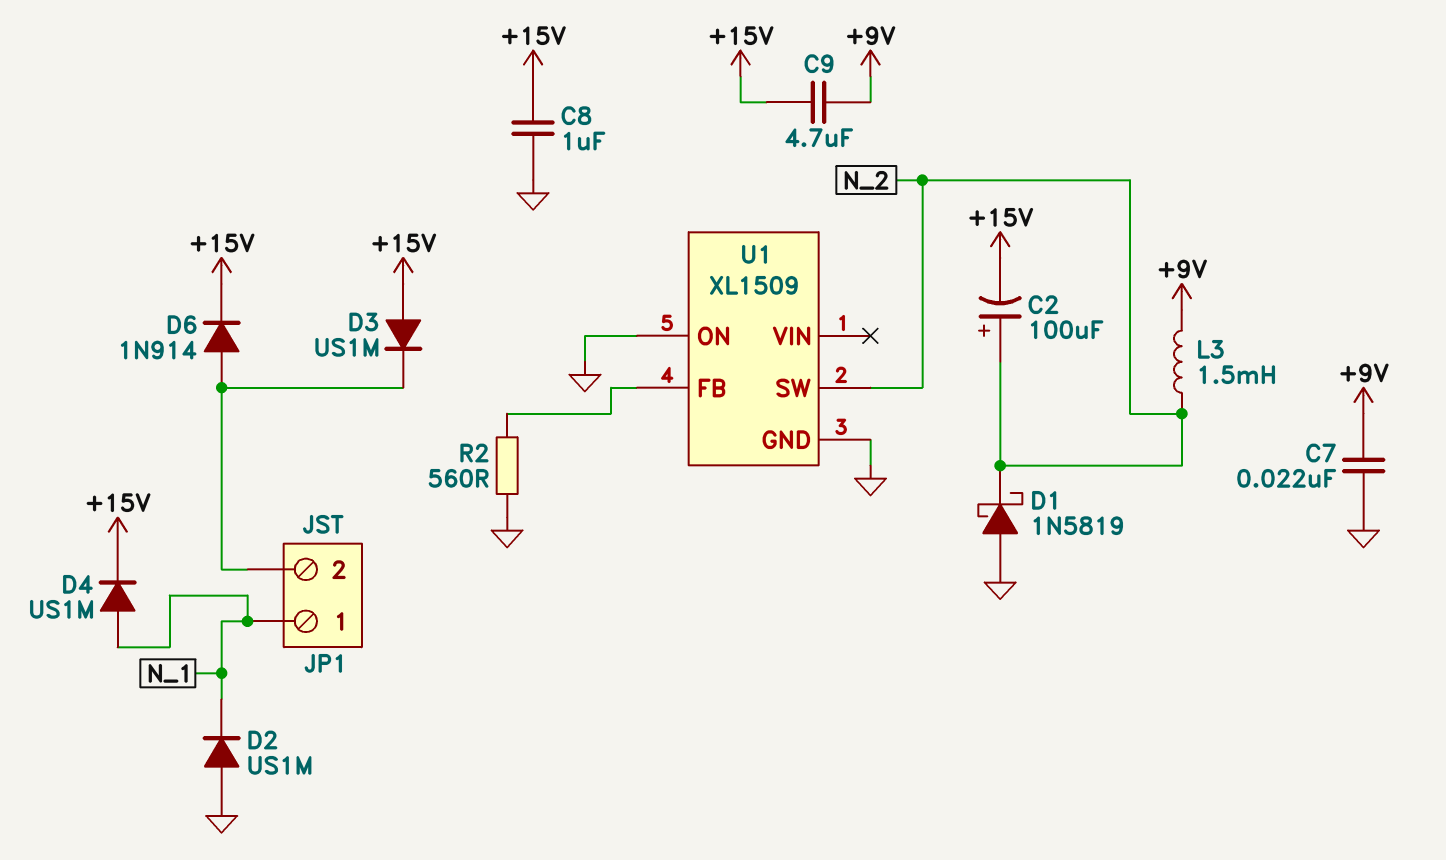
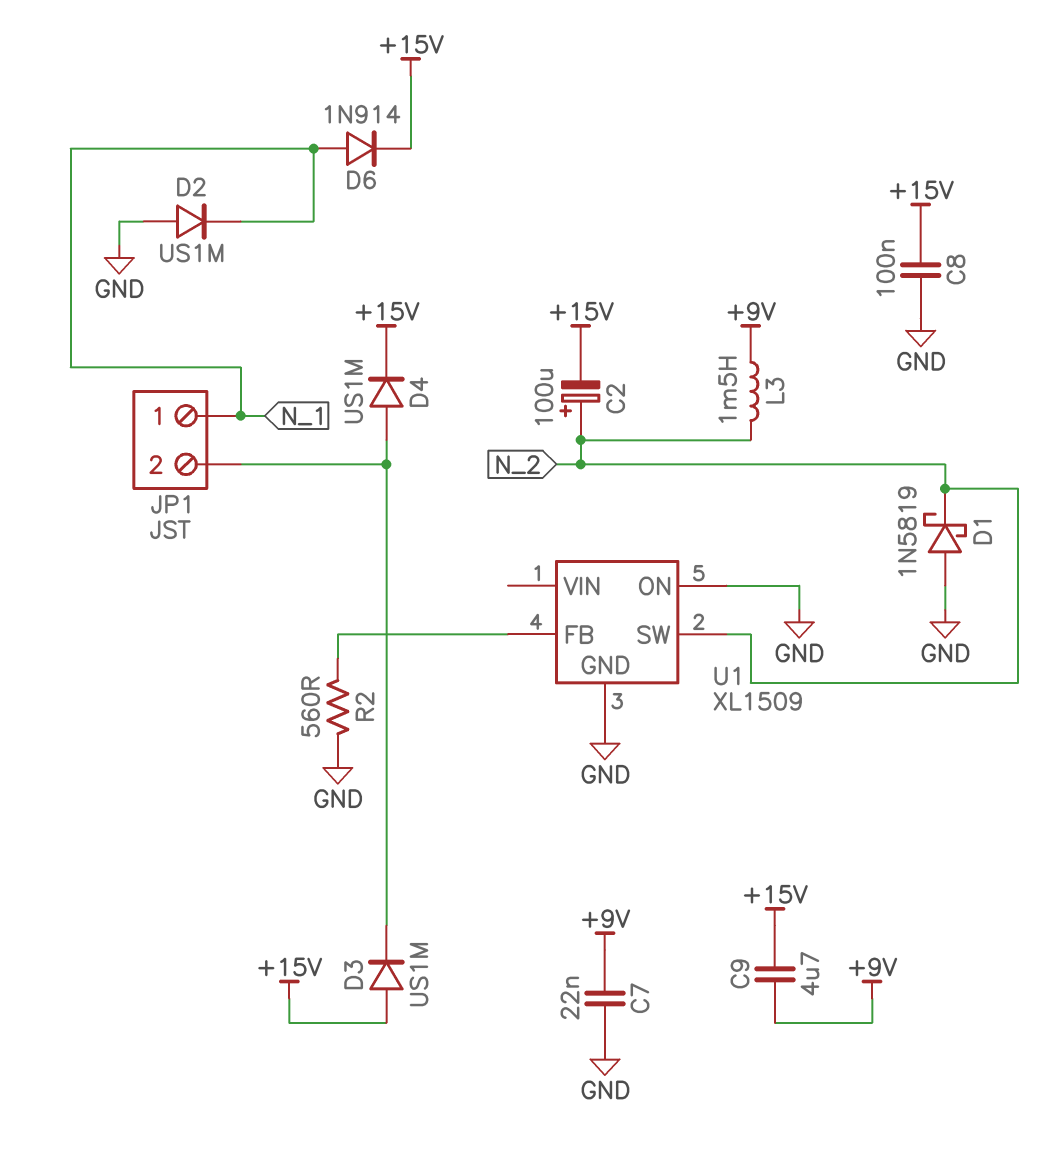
C8: 1uF (+15V, GND) -> 100nF (+15V, GND)
D4: diode US1M (A N_1, K +15V) -> diode US1M (A JP1/2, K +15V)
D6: diode 1N914 (A JP1/2, K +15V) -> diode 1N914 (A N_1, K +15V)

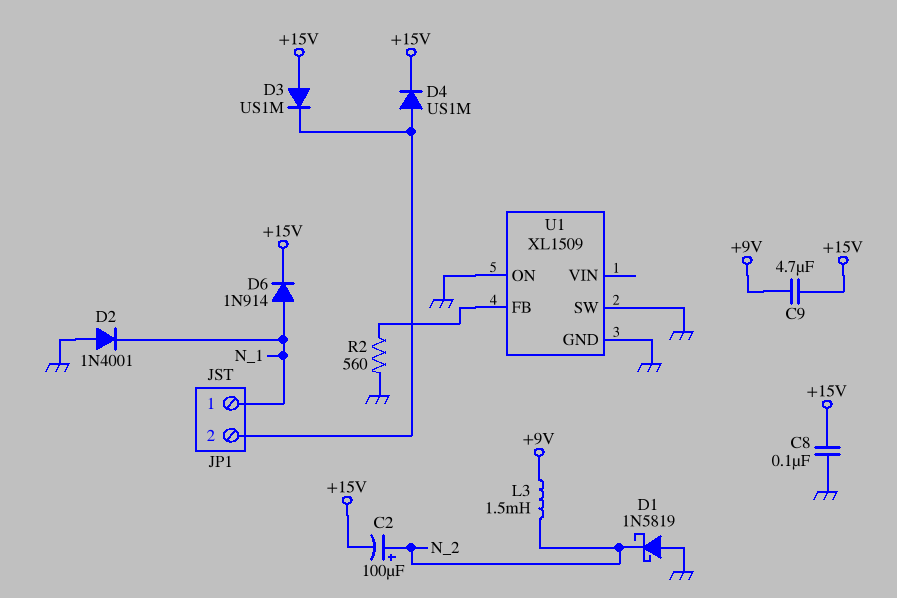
C7: 22nF (+9V, GND) -> none
D2: diode US1M (A GND, K N_1) -> diode 1N4001 (A GND, K N_1)
U1 pin SW: N_2 -> GND

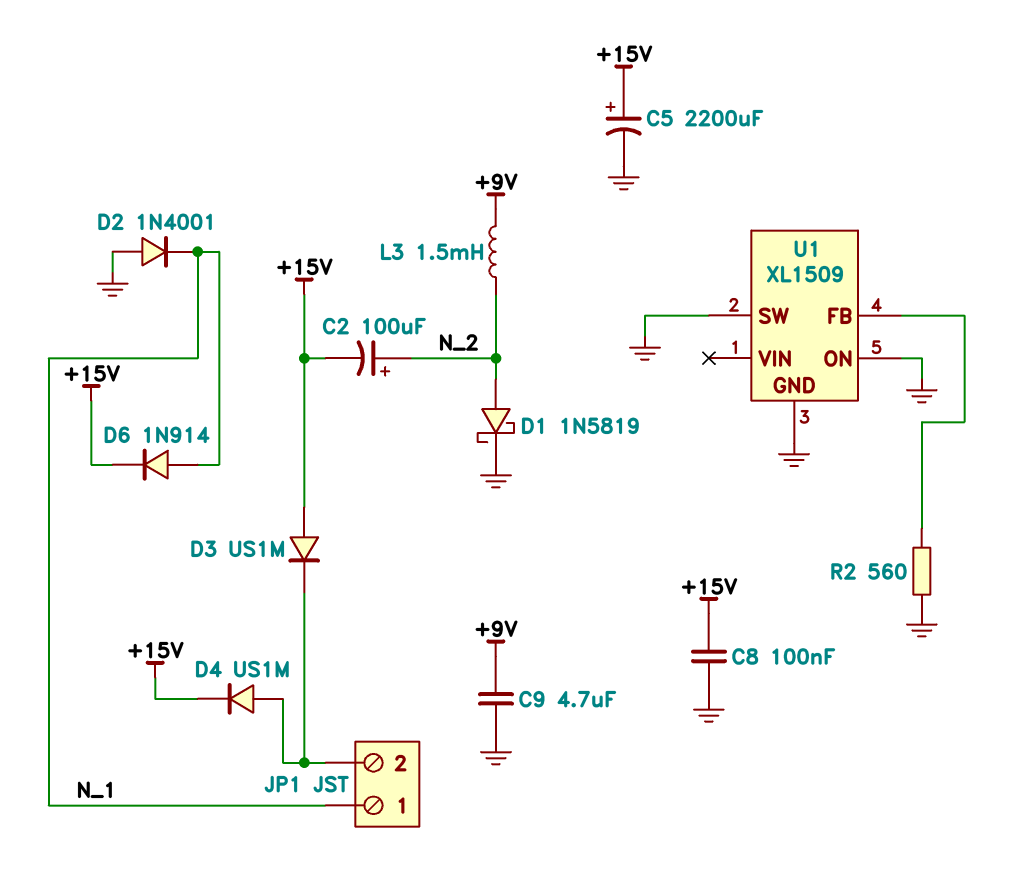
C5: none -> 2200uF (plus +15V, minus GND)
C9: 4.7uF (+9V, +15V) -> 4.7uF (+9V, GND)
D1: schottky 1N5819 (A GND, K N_2) -> schottky 1N5819 (A N_2, K GND)

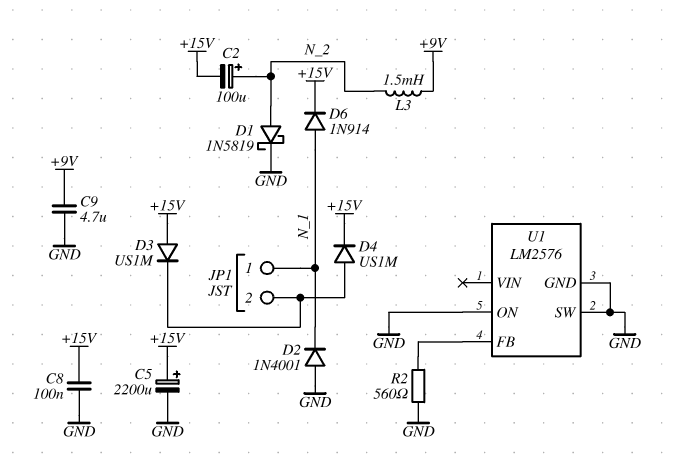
U1: XL1509 -> LM2576

